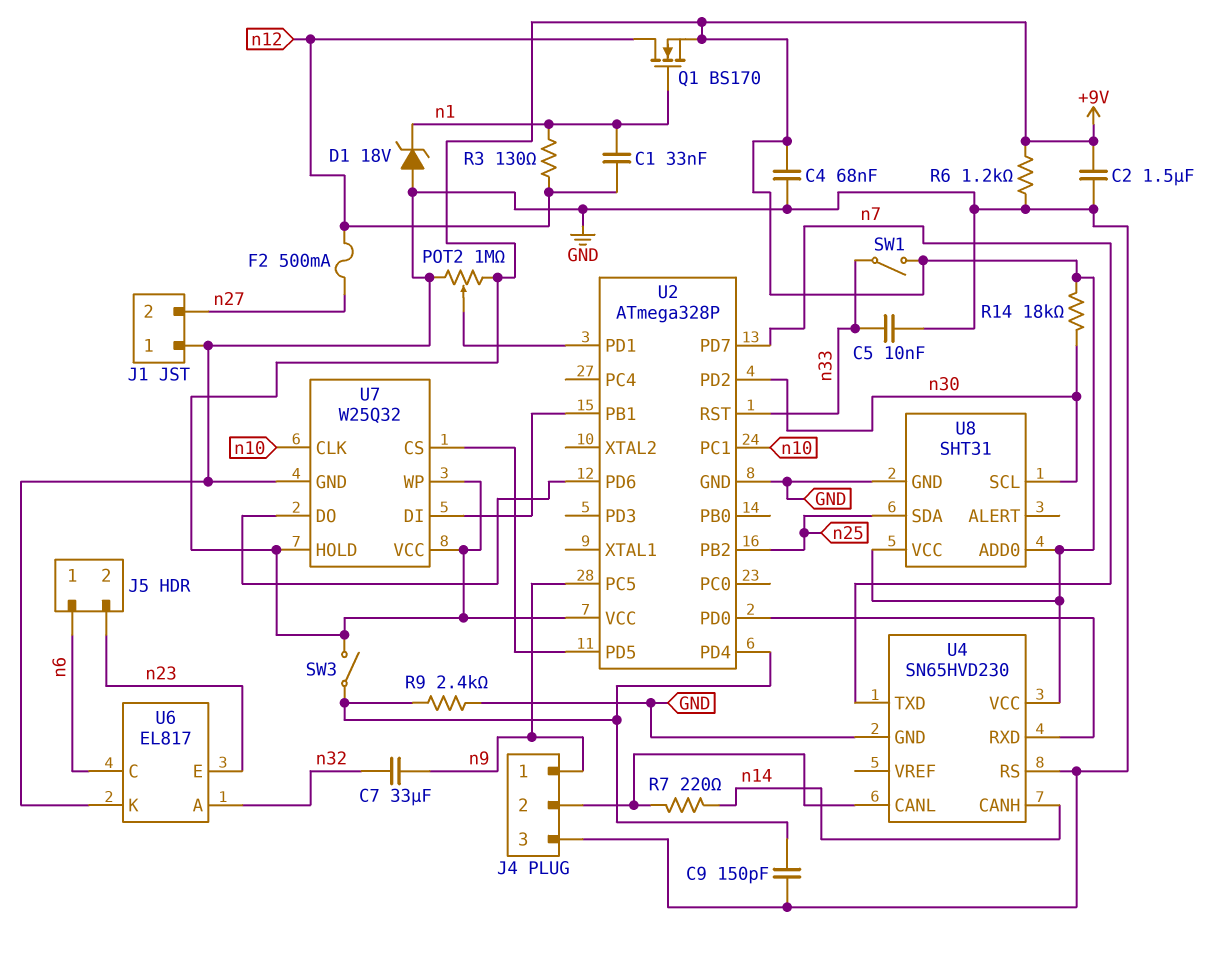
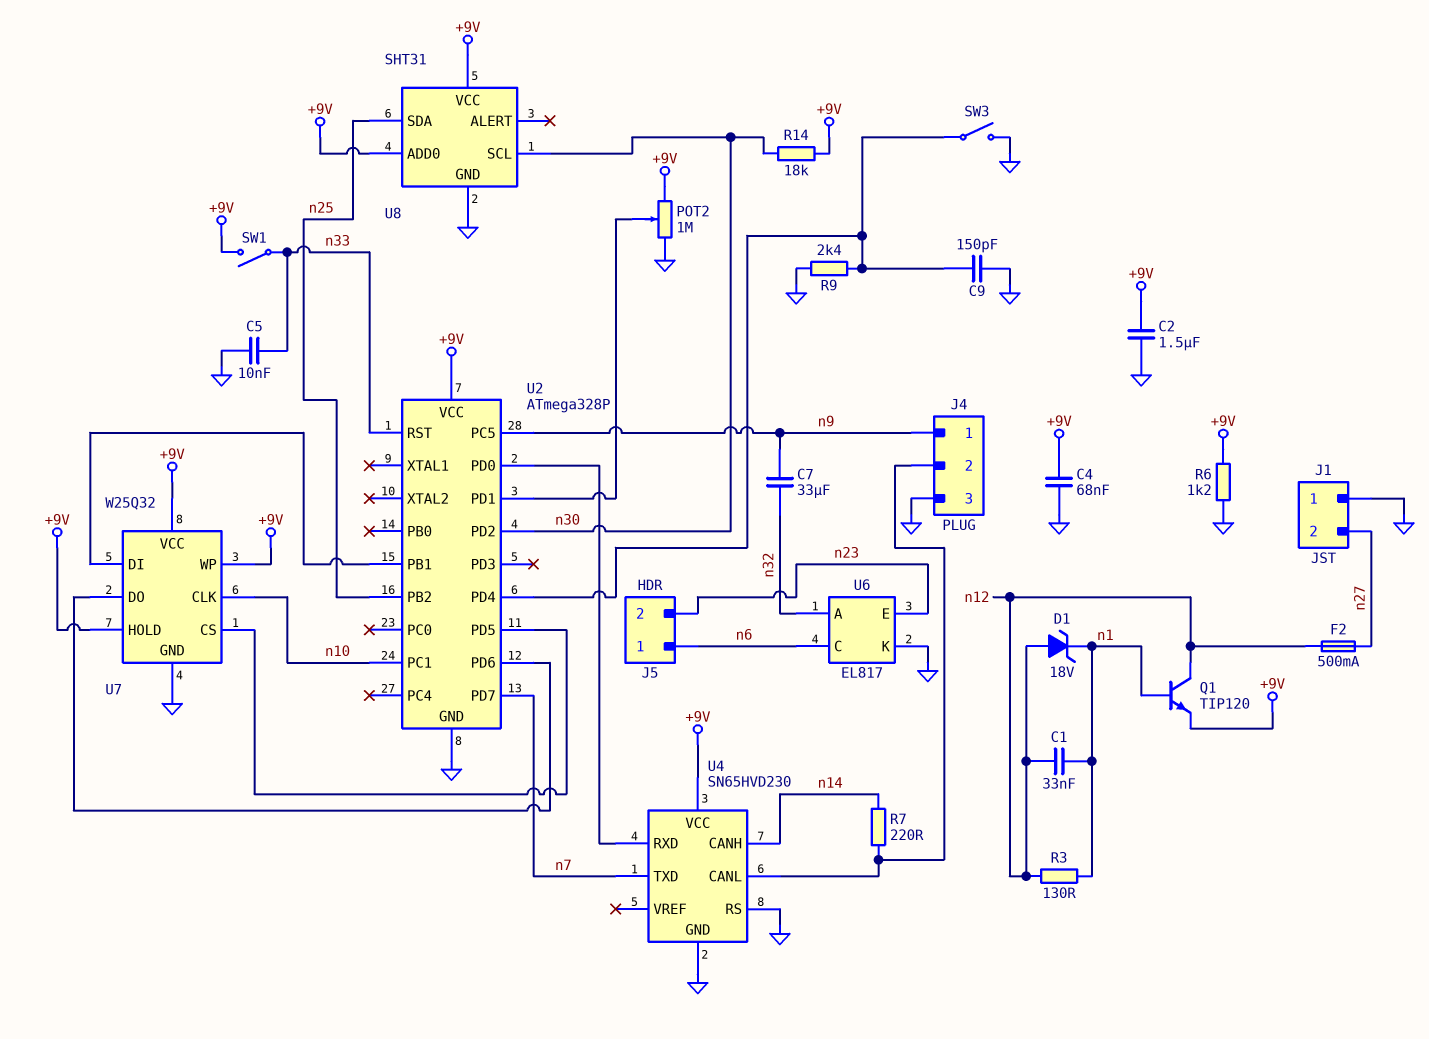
D1: zener 18V (A GND, K n1) -> zener 18V (A n12, K n1)
Q1: NMOS BS170 (G n1, D n12, S +9V) -> NPN TIP120 (B n1, C n12, E +9V)
SW3: switch (+9V, U2/PD4) -> switch (GND, U2/PD4)

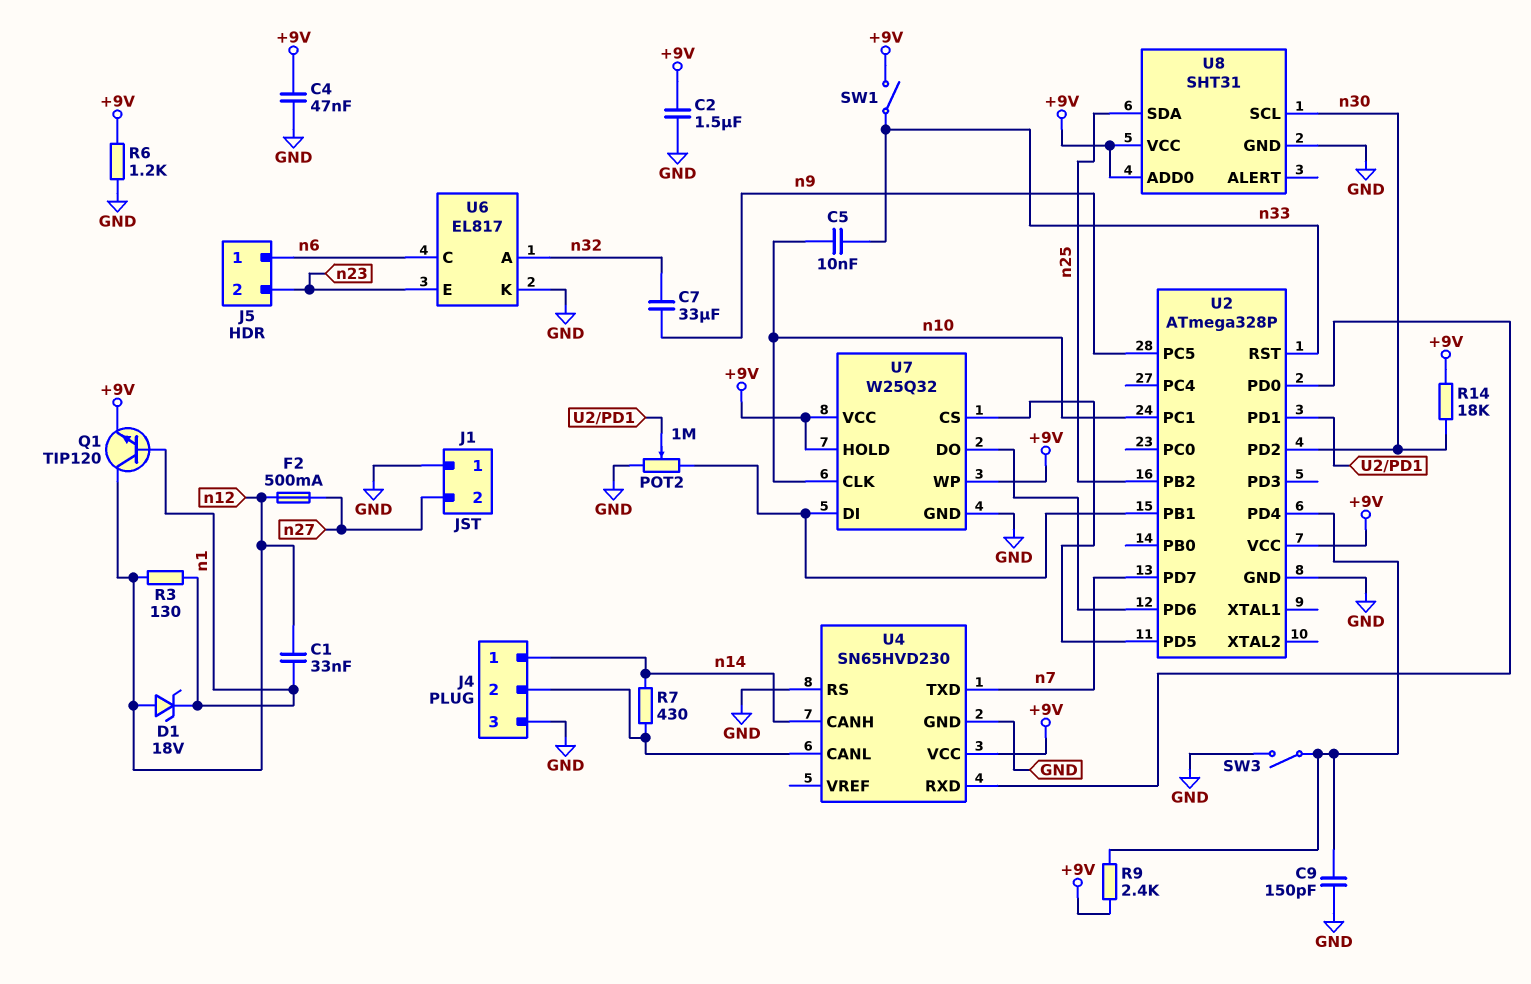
C4: 68nF (+9V, GND) -> 47nF (+9V, GND)
C5: 10nF (GND, n33) -> 10nF (n10, n33)
J4 pin 1: n9 -> n14
POT2: 1M (+9V, GND, wiper U2/PD1) -> 1M (GND, U2/PB1, wiper U2/PD1)
R7: 220 (J4/2, n14) -> 430 (J4/2, n14)
R9: 2.4k (GND, U2/PD4) -> 2.4k (+9V, U2/PD4)

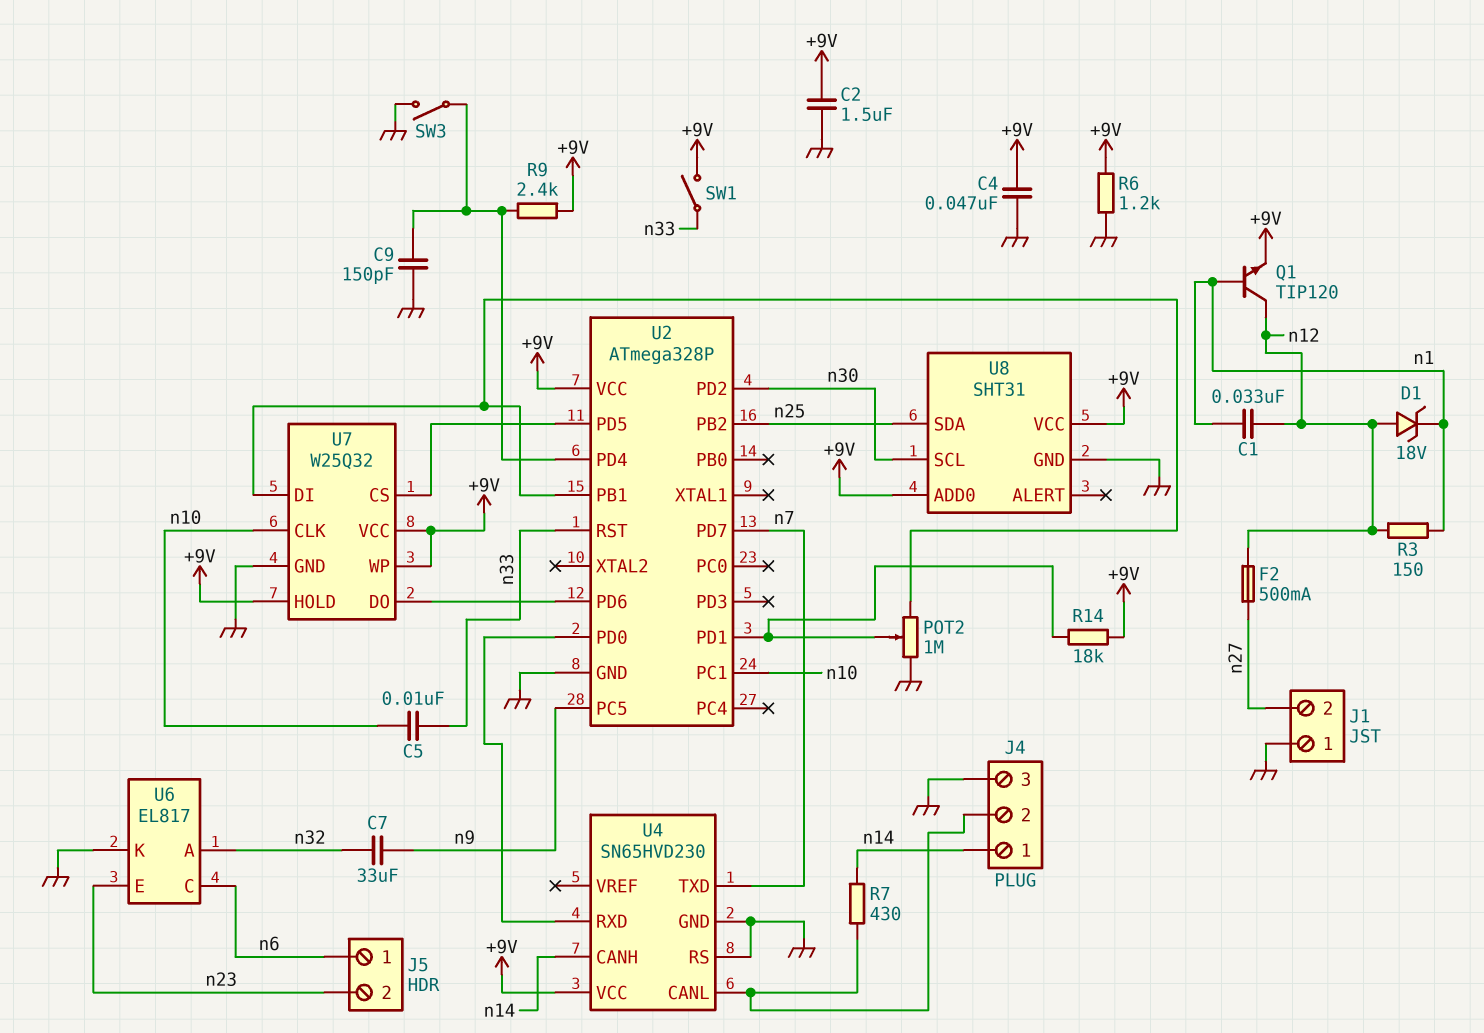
R3: 130 (n1, n12) -> 150 (n1, n12)
R14: 18k (+9V, n30) -> 18k (+9V, U2/PD1)

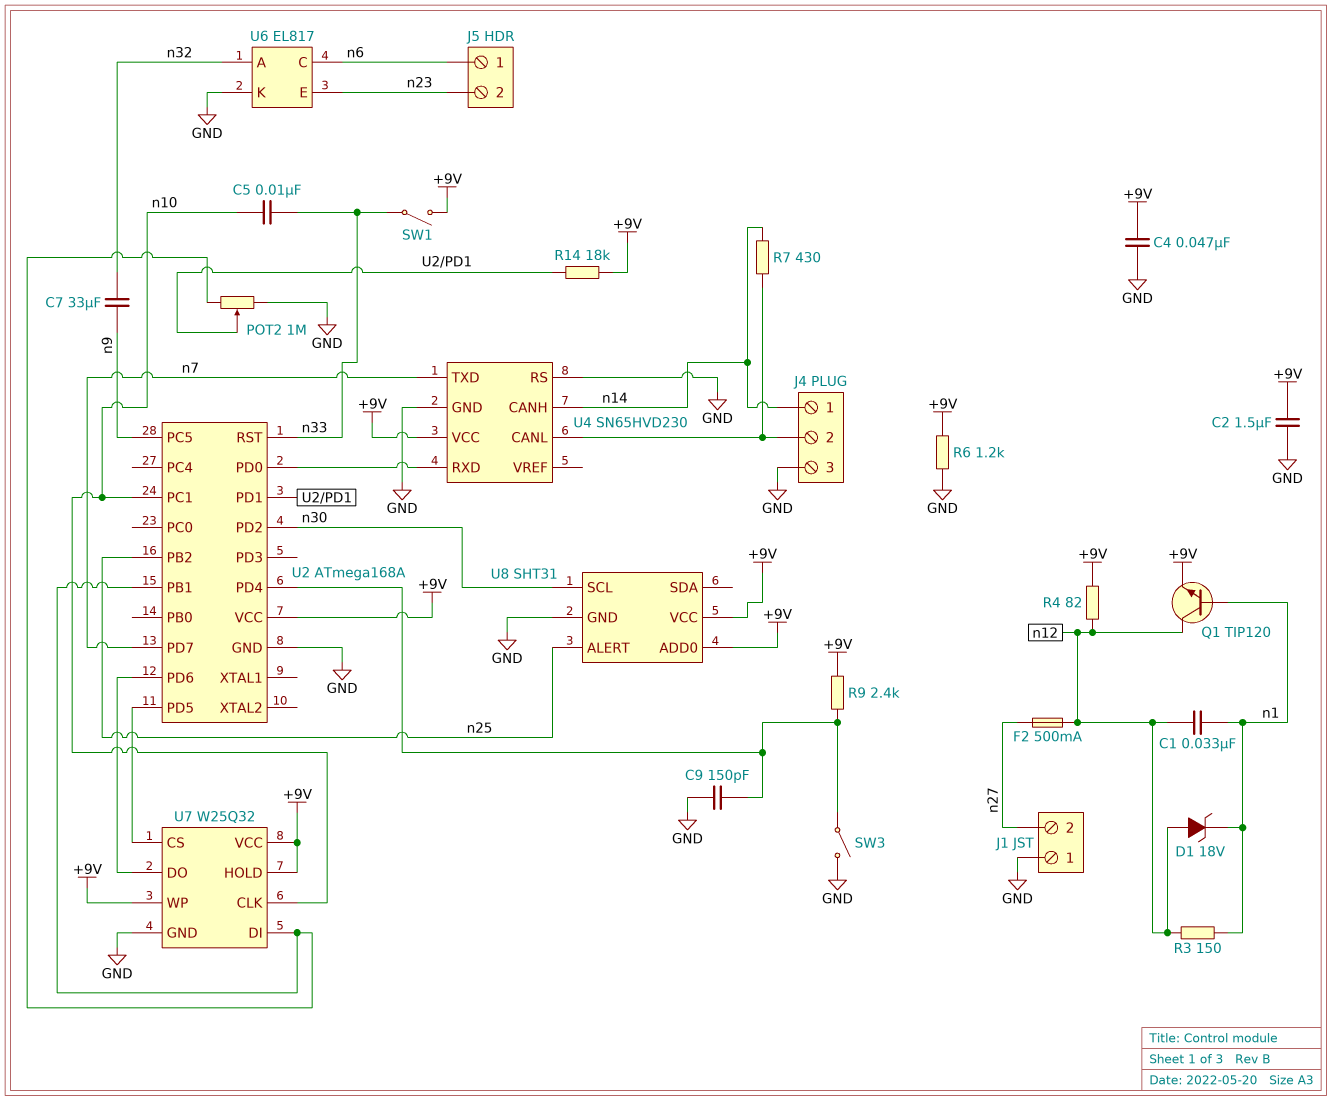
R4: none -> 82 (+9V, n12)
U2: ATmega328P -> ATmega168A
U8 pin ALERT: none -> n25
U8 pin SDA: n25 -> none

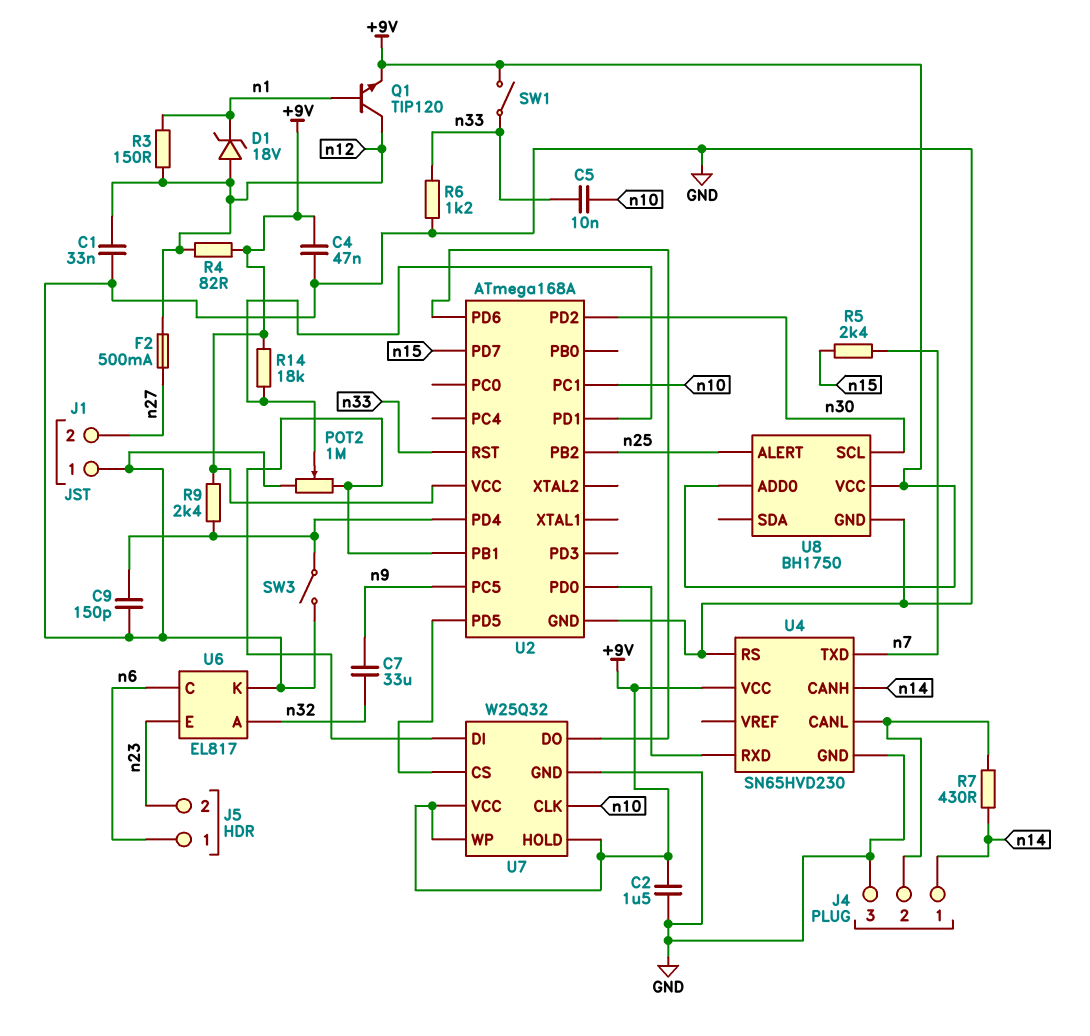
C1: 33nF (n1, n12) -> 33nF (GND, n12)
R5: none -> 2.4k (n7, n15)
R6: 1.2k (+9V, GND) -> 1.2k (GND, n33)
U2 pin PD7: n7 -> n15
U8: SHT31 -> BH1750

